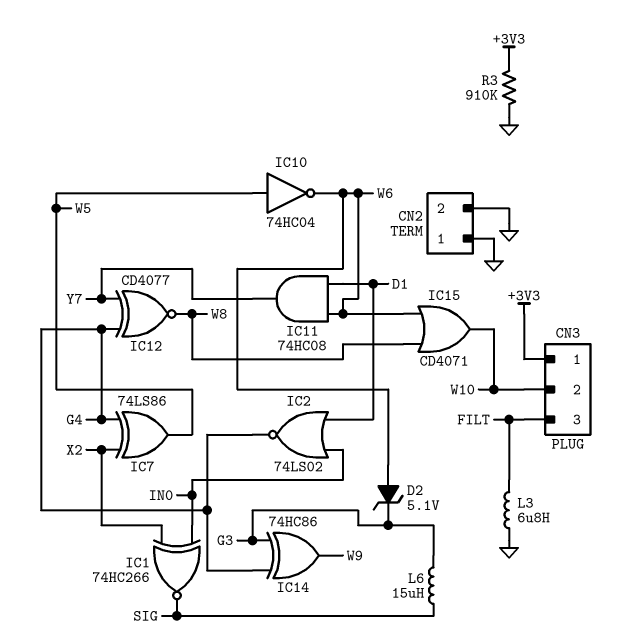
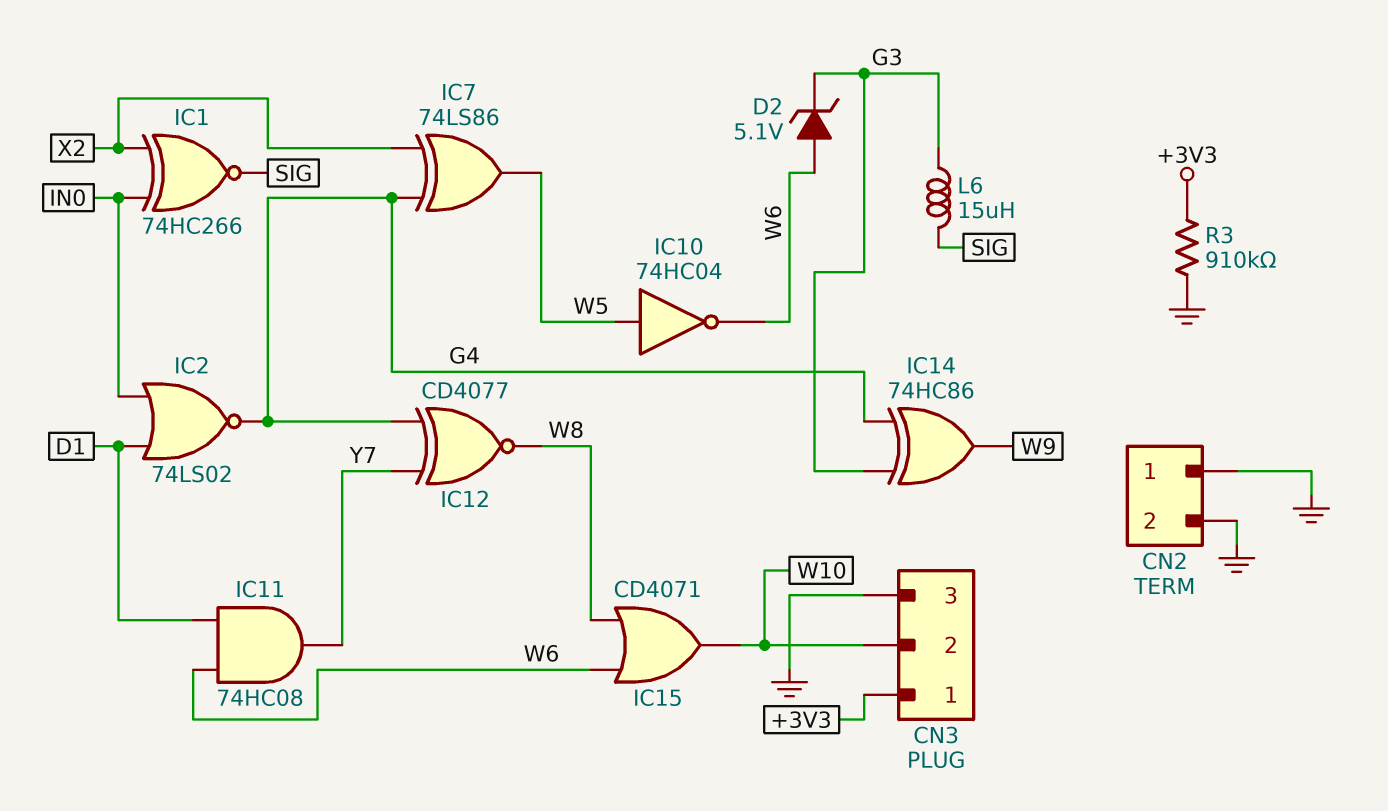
CN3 pin 3: FILT -> GND
L3: 6.8uH (FILT, GND) -> none

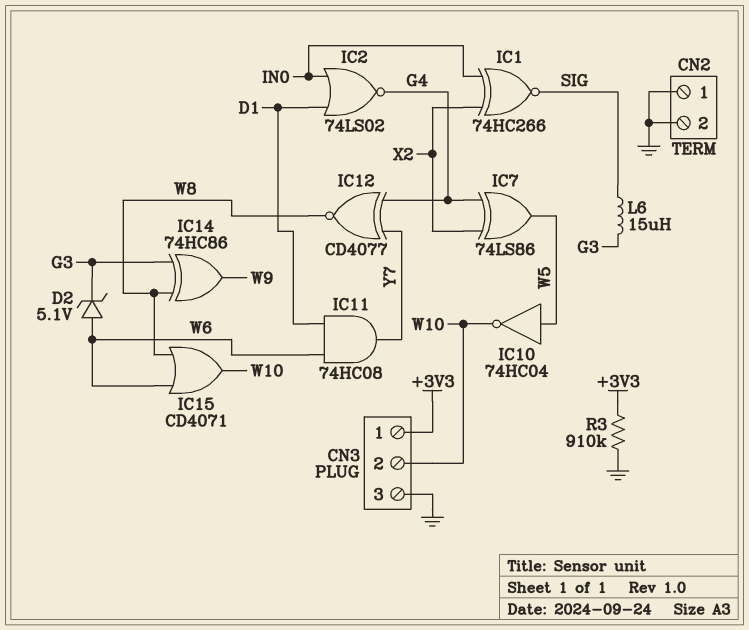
IC10: NOT 74HC04 (in W5, out W6) -> NOT 74HC04 (in W5, out W10)
IC14: XOR 74HC86 (in G3, in G4, out W9) -> XOR 74HC86 (in G3, in W8, out W9)

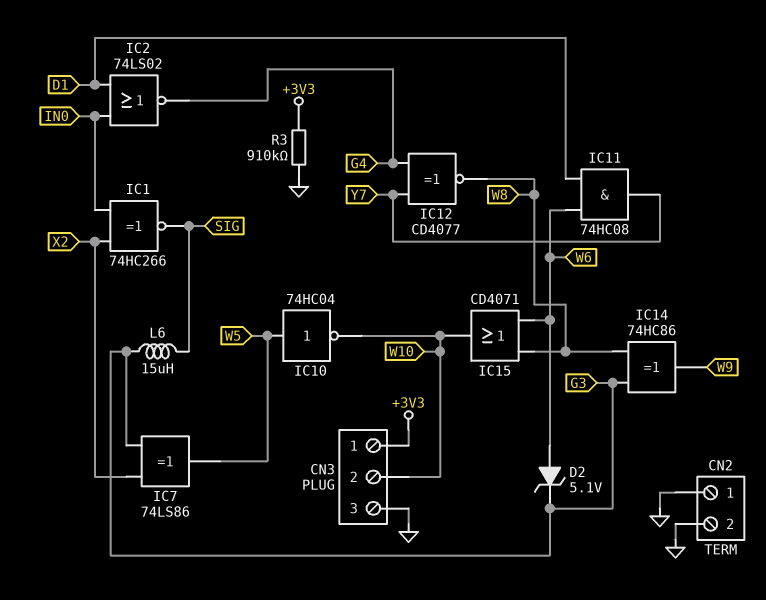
IC7: XOR 74LS86 (in G4, in X2, out W5) -> XOR 74LS86 (in G3, in X2, out W5)

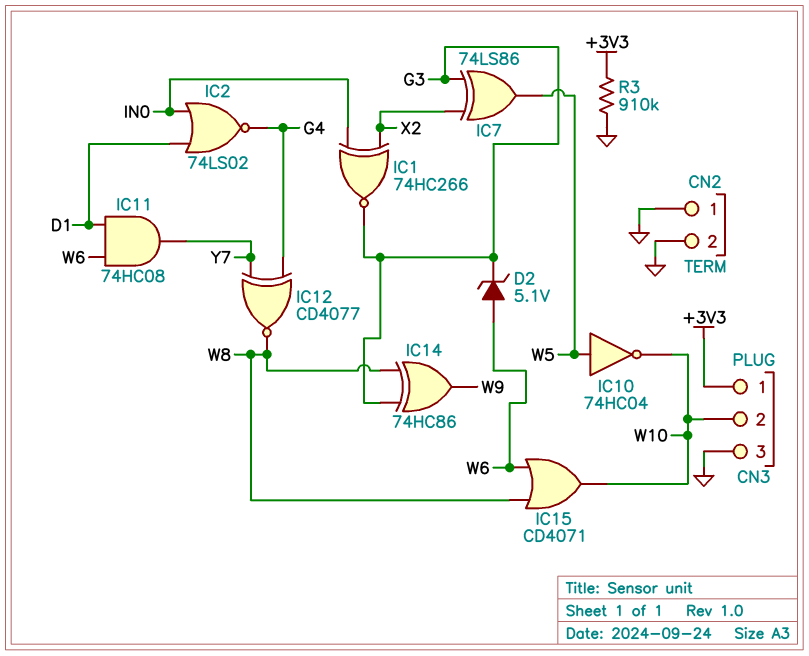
IC1: XNOR 74HC266 (in IN0, in X2, out SIG) -> XNOR 74HC266 (in IN0, in X2, out G3)
L6: 15uH (G3, SIG) -> none

